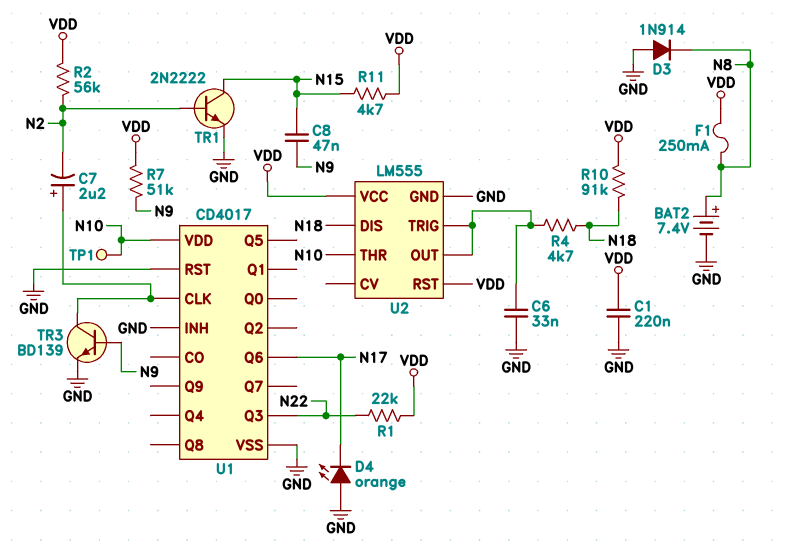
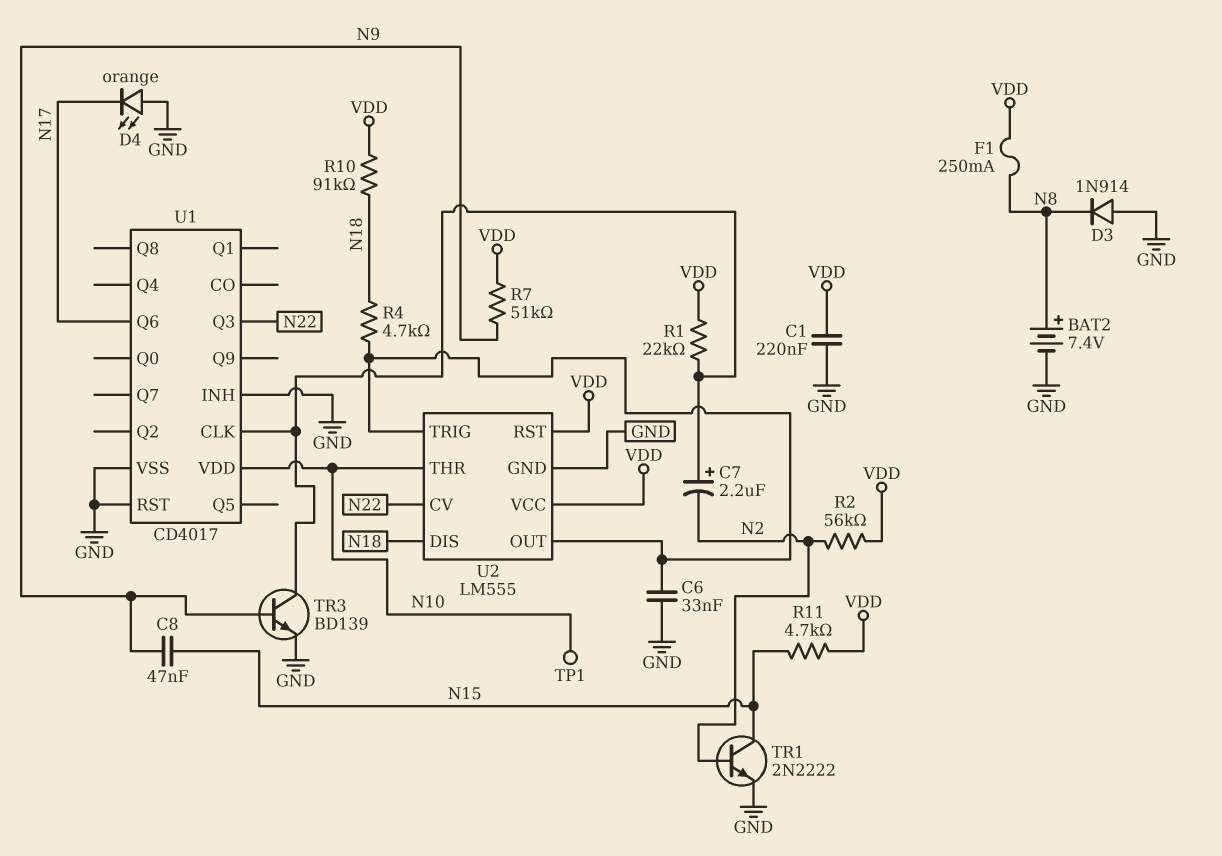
R1: 22k (N22, VDD) -> 22k (U1/CLK, VDD)
U2 pin CV: none -> N22

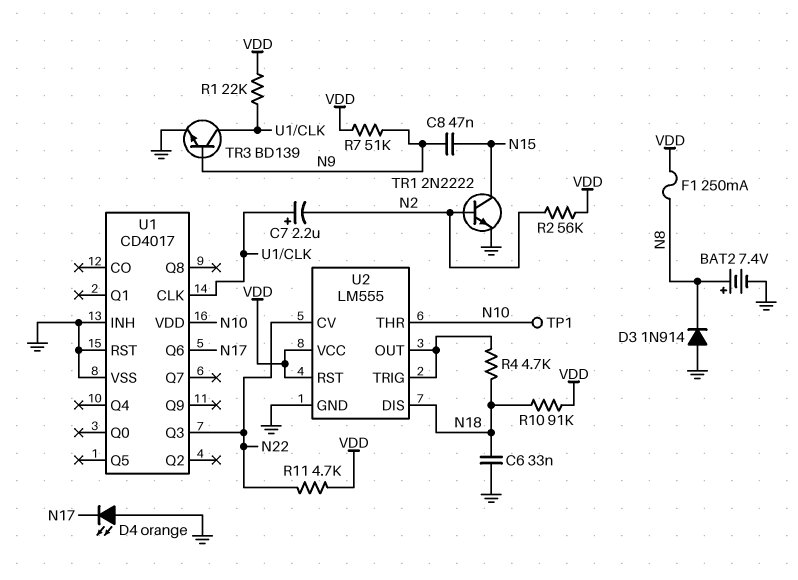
C1: 220nF (GND, VDD) -> none
C6: 33nF (GND, U2/OUT) -> 33nF (GND, N18)
R11: 4.7k (N15, VDD) -> 4.7k (N22, VDD)

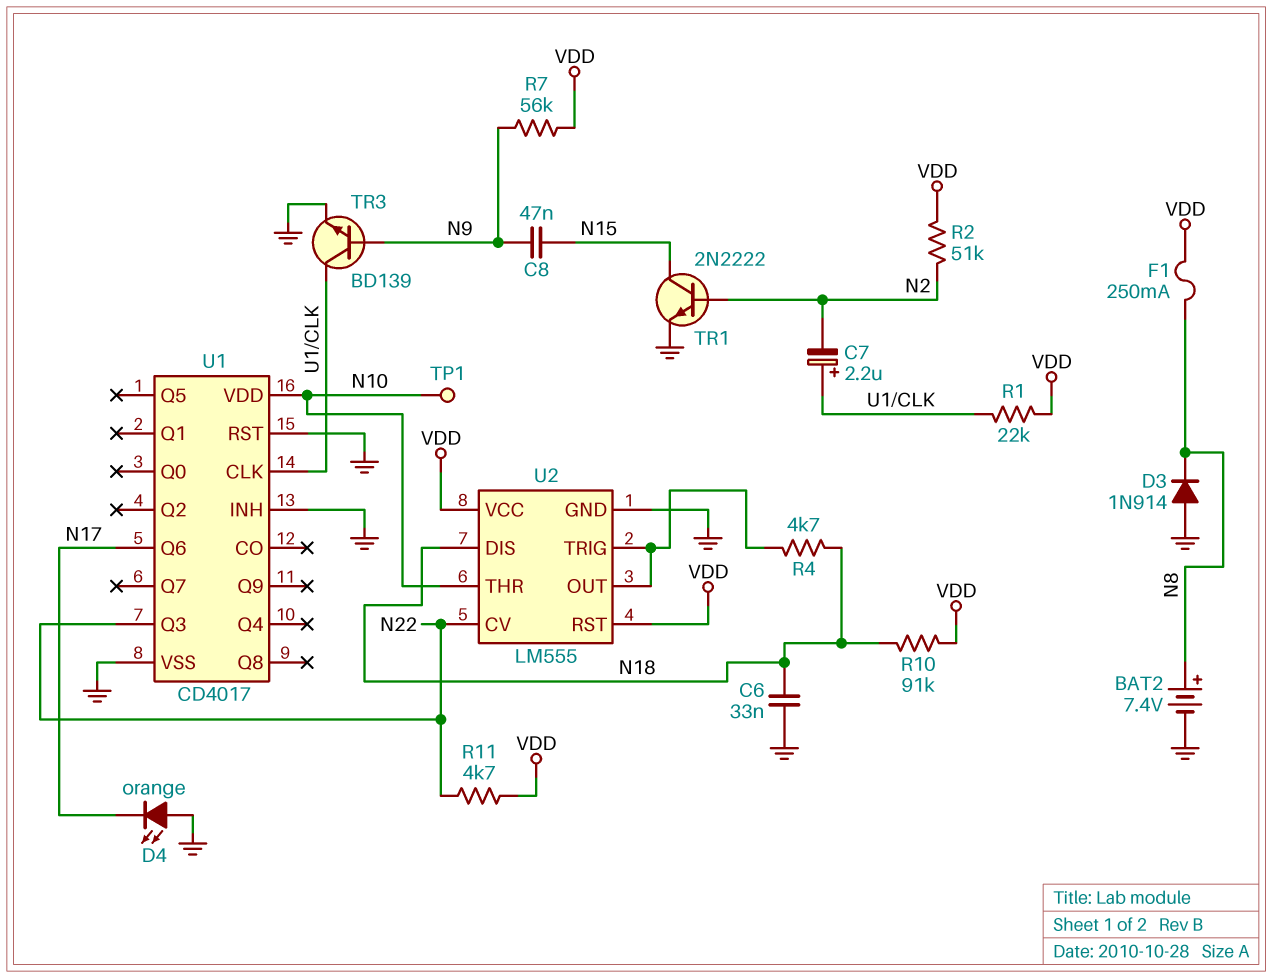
R2: 56k (N2, VDD) -> 51k (N2, VDD)
R7: 51k (N9, VDD) -> 56k (N9, VDD)

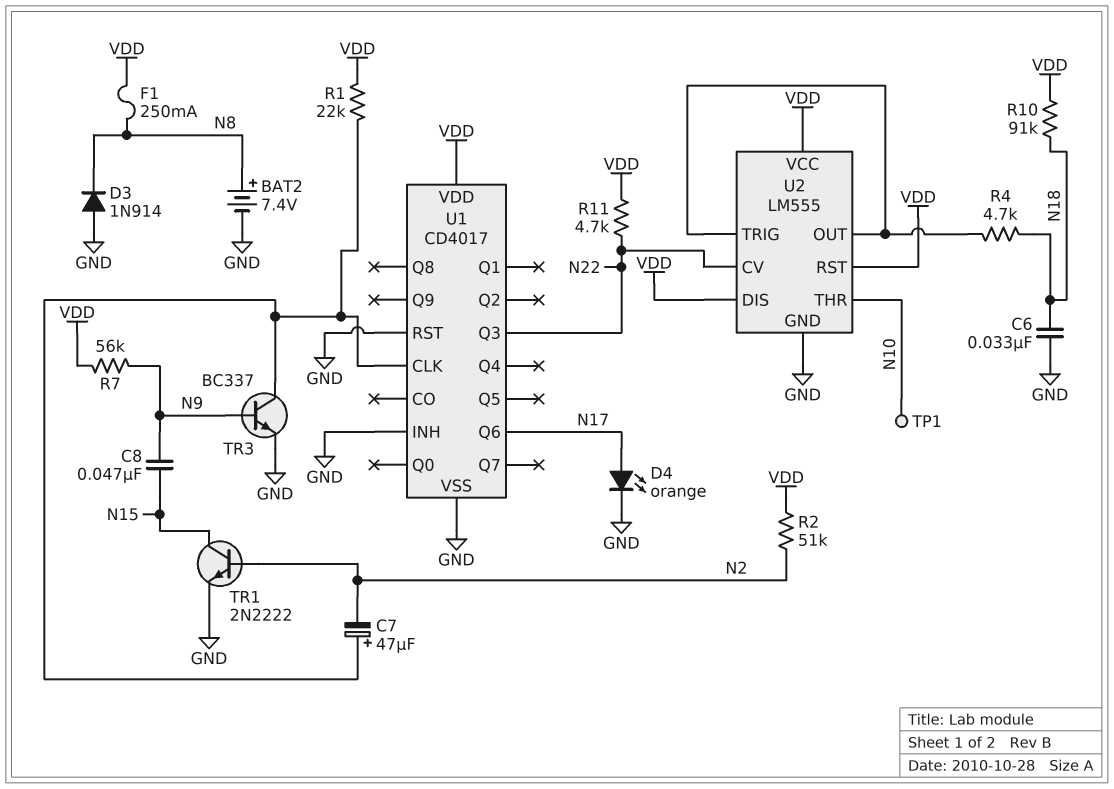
C7: 2.2uF (plus U1/CLK, minus N2) -> 47uF (plus U1/CLK, minus N2)
D4: LED orange (A GND, K N17) -> LED orange (A N17, K GND)
TR3: NPN BD139 (B N9, C U1/CLK, E GND) -> NPN BC337 (B N9, C U1/CLK, E GND)
U1 pin VDD: N10 -> VDD
U2 pin DIS: N18 -> VDD

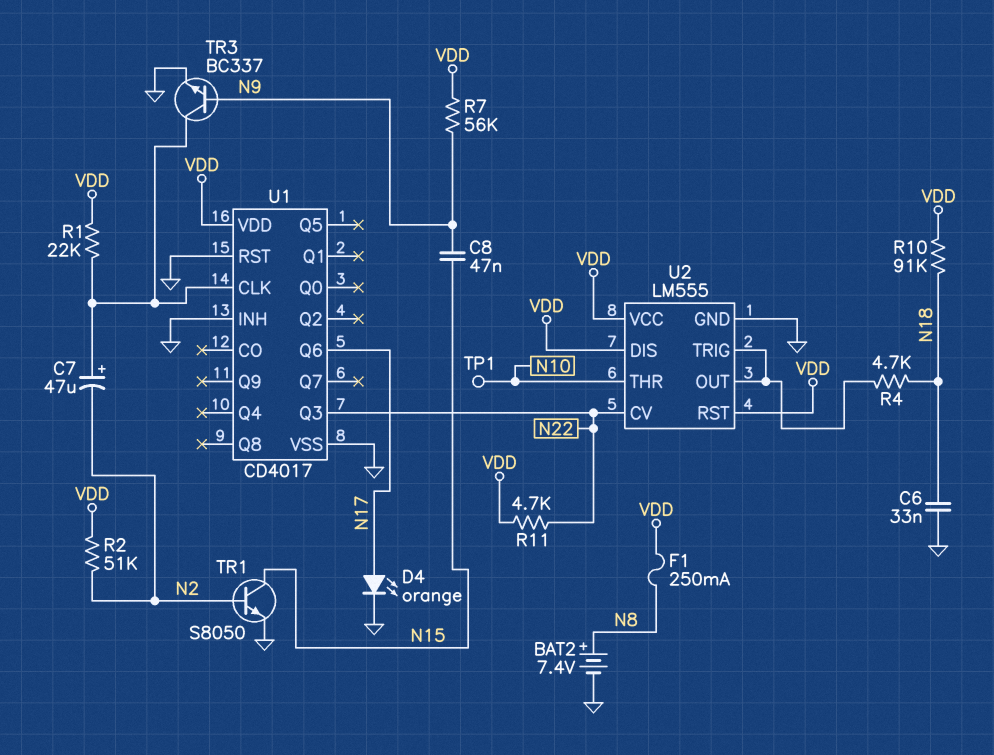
D3: diode 1N914 (A GND, K N8) -> none
TR1: NPN 2N2222 (B N2, C N15, E GND) -> NPN S8050 (B N2, C N15, E GND)

